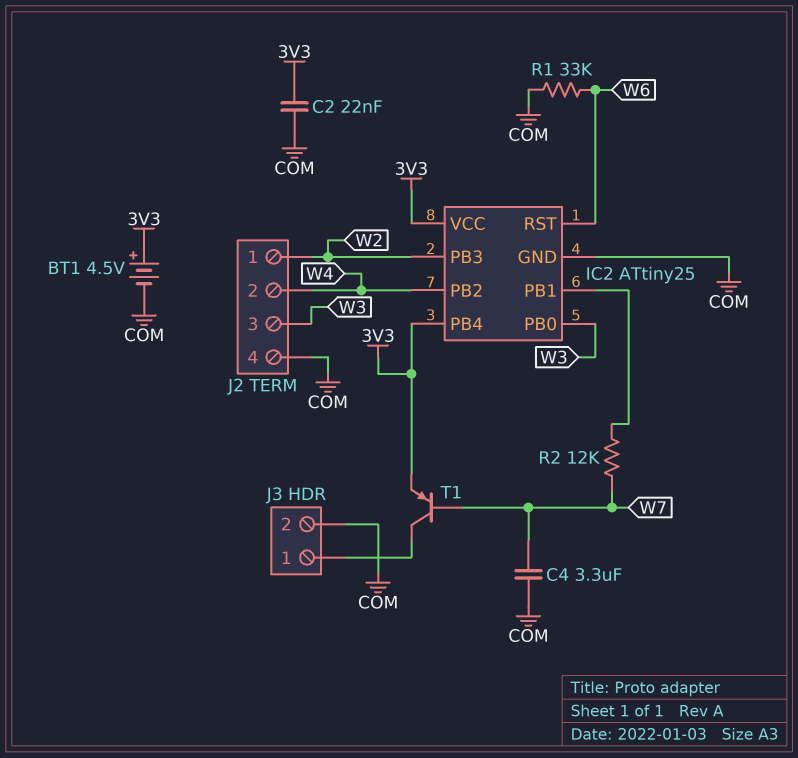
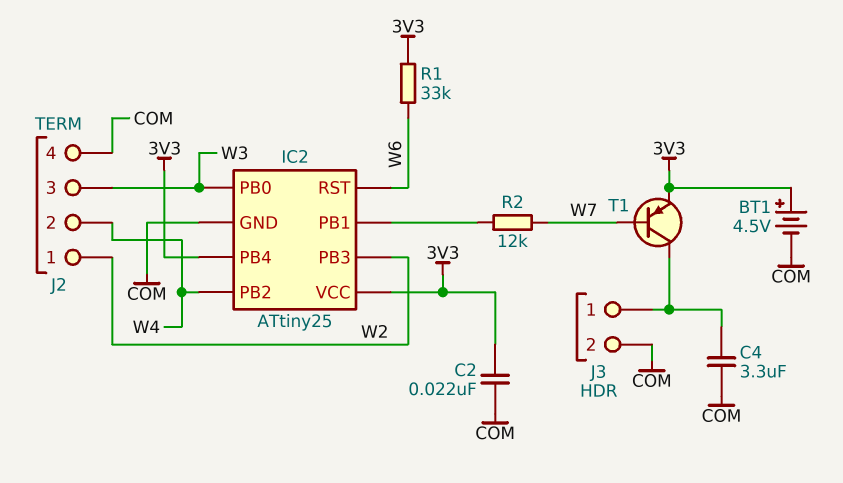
C4: 3.3uF (COM, W7) -> 3.3uF (COM, J3/1)
R1: 33k (COM, W6) -> 33k (3V3, W6)

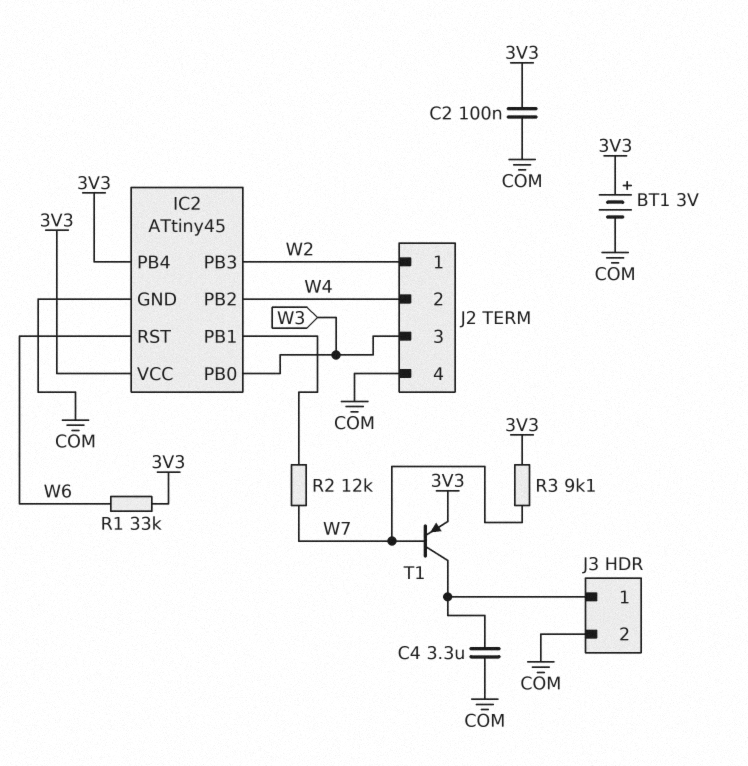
BT1: 4.5V (plus 3V3, minus COM) -> 3V (plus 3V3, minus COM)
C2: 22nF (3V3, COM) -> 100nF (3V3, COM)
IC2: ATtiny25 -> ATtiny45
R3: none -> 9.1k (3V3, W7)

